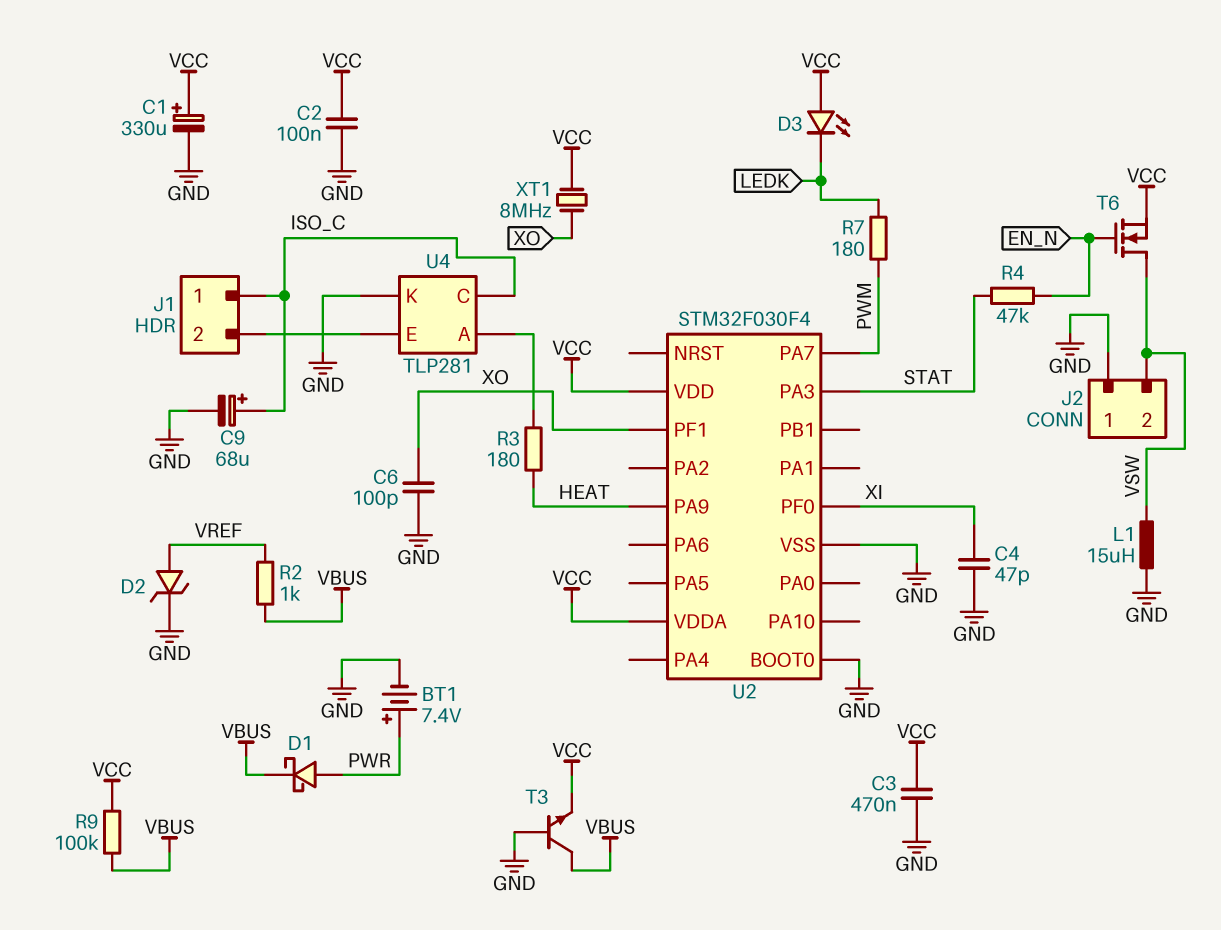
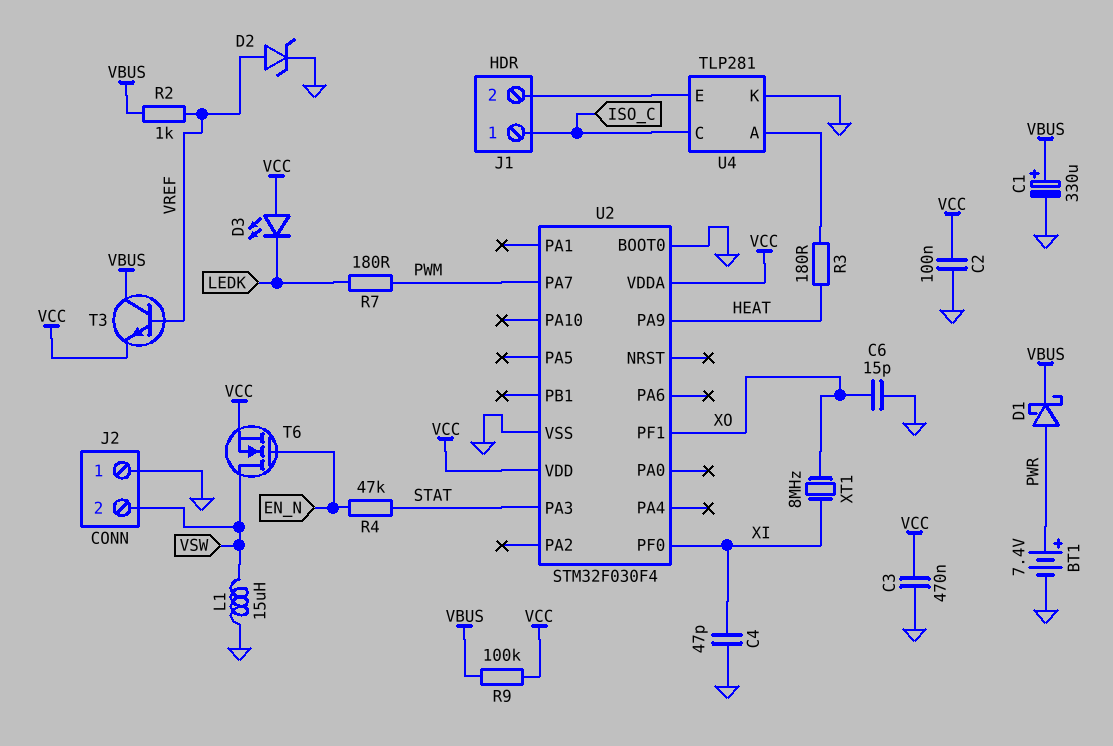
C1: 330uF (plus VCC, minus GND) -> 330uF (plus VBUS, minus GND)
C6: 100pF (GND, XO) -> 15pF (GND, XO)
C9: 68uF (plus ISO_C, minus GND) -> none
T3: NPN (B GND, C VBUS, E VCC) -> NPN (B VREF, C VBUS, E VCC)
XT1: 8MHz (VCC, XO) -> 8MHz (XI, XO)

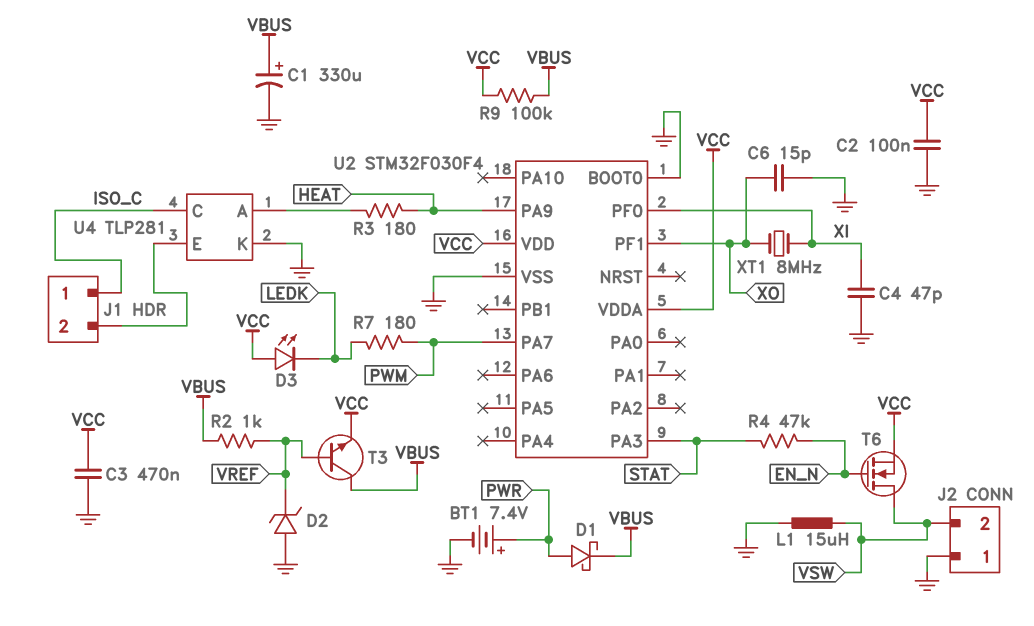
D2: zener (A VREF, K GND) -> zener (A GND, K VREF)

